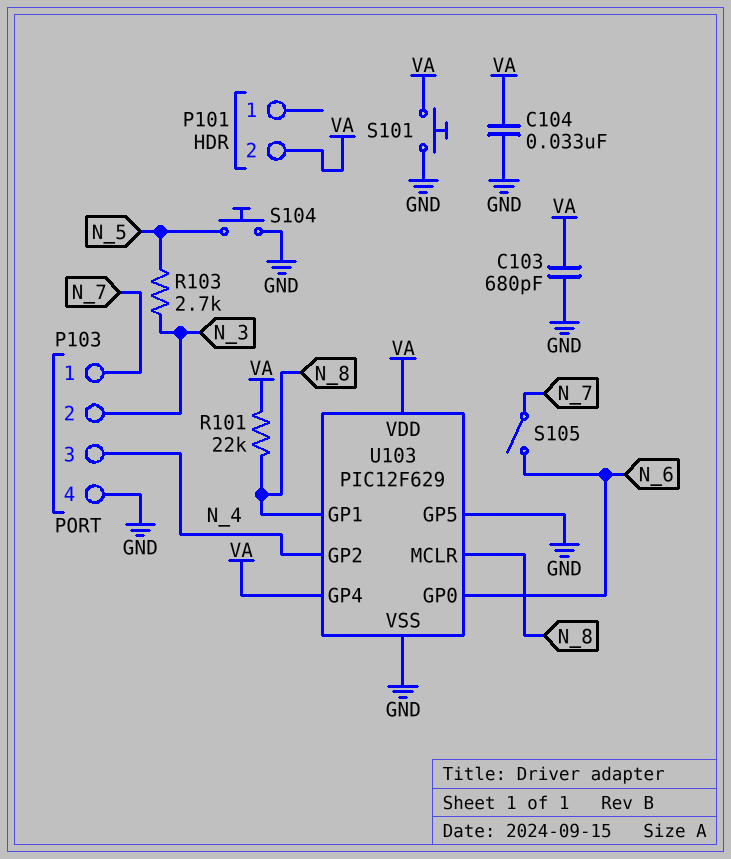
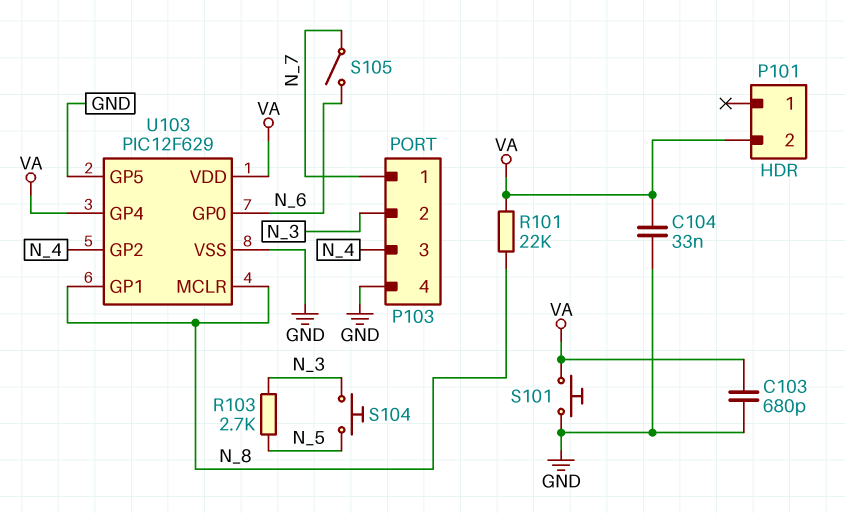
S104: button (GND, N_5) -> button (N_3, N_5)

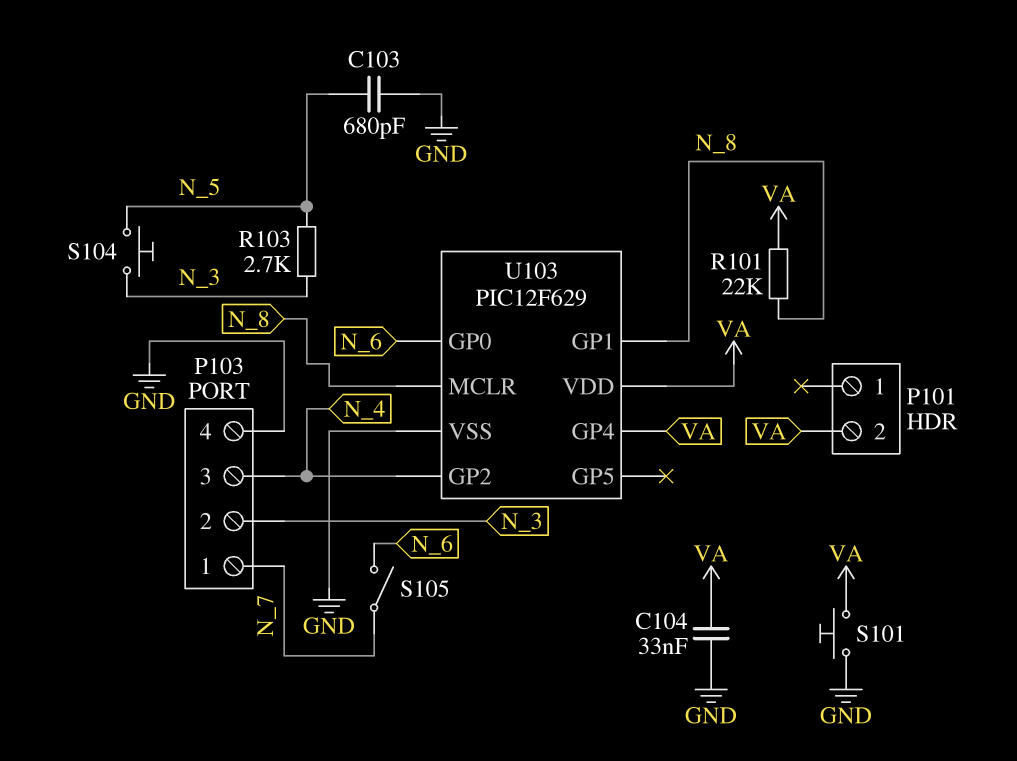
C103: 680pF (GND, VA) -> 680pF (GND, N_5)
U103 pin GP5: GND -> none

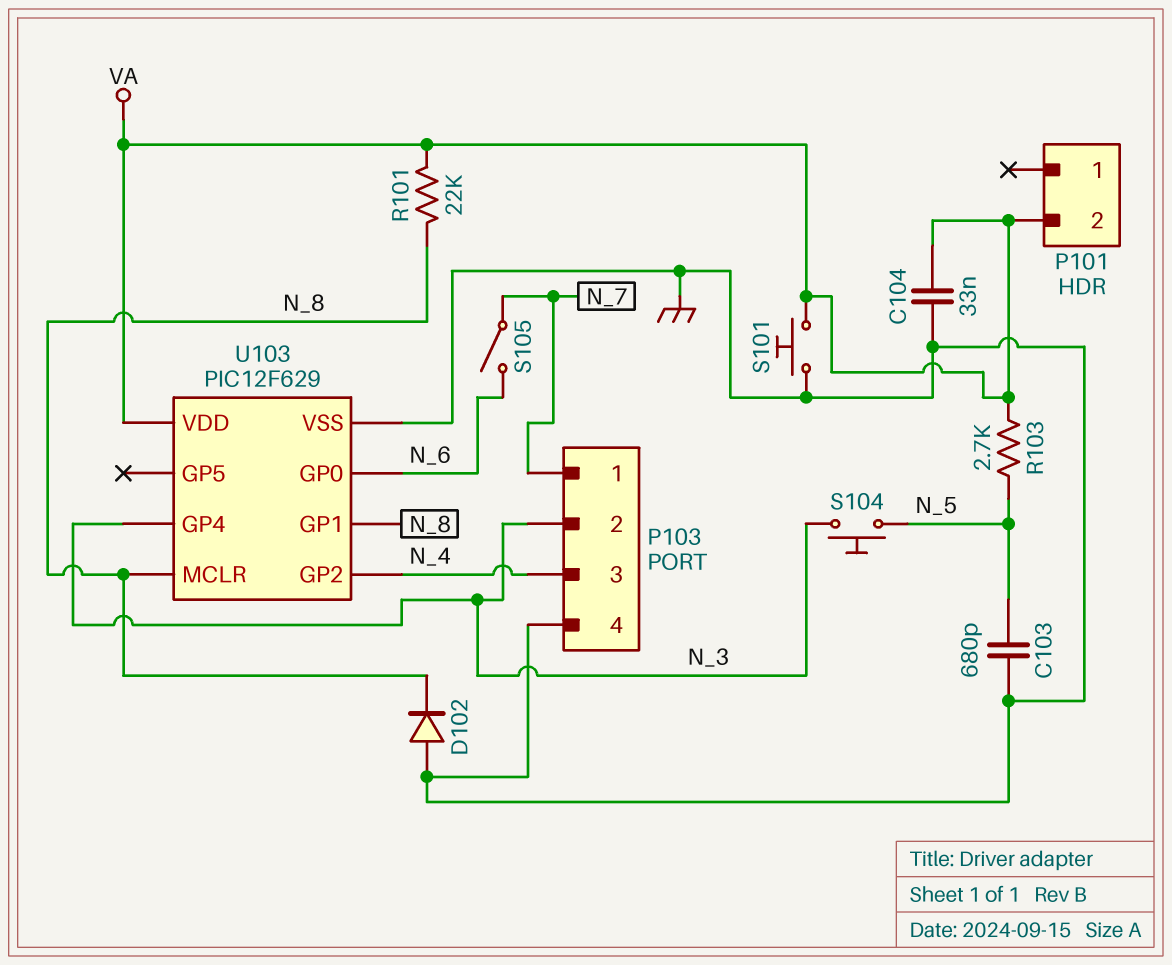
D102: none -> diode (A GND, K N_8)
R103: 2.7k (N_3, N_5) -> 2.7k (N_5, VA)
U103 pin GP4: VA -> N_3

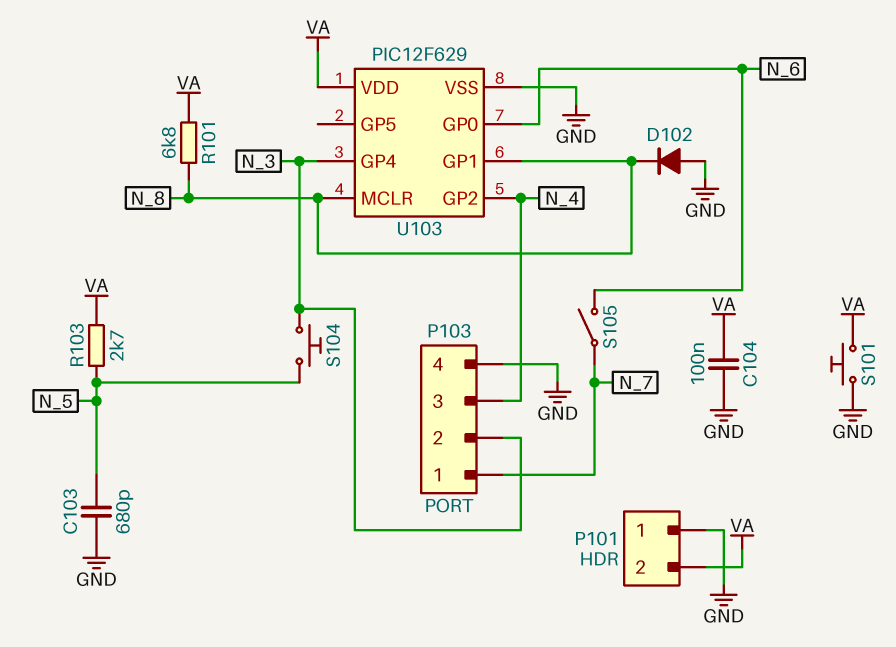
C104: 33nF (GND, VA) -> 100nF (GND, VA)
P101 pin 1: none -> GND
R101: 22k (N_8, VA) -> 6.8k (N_8, VA)

